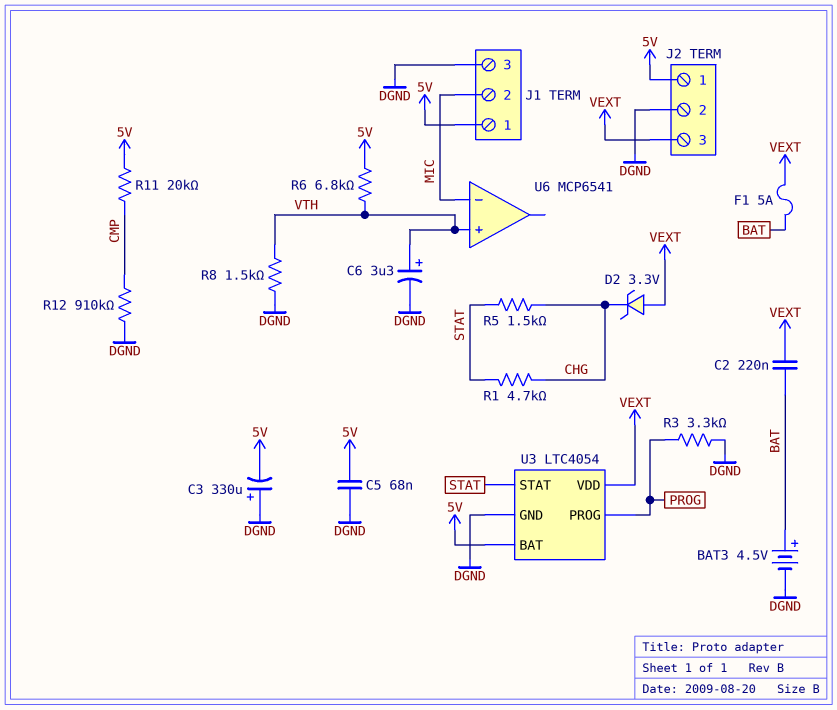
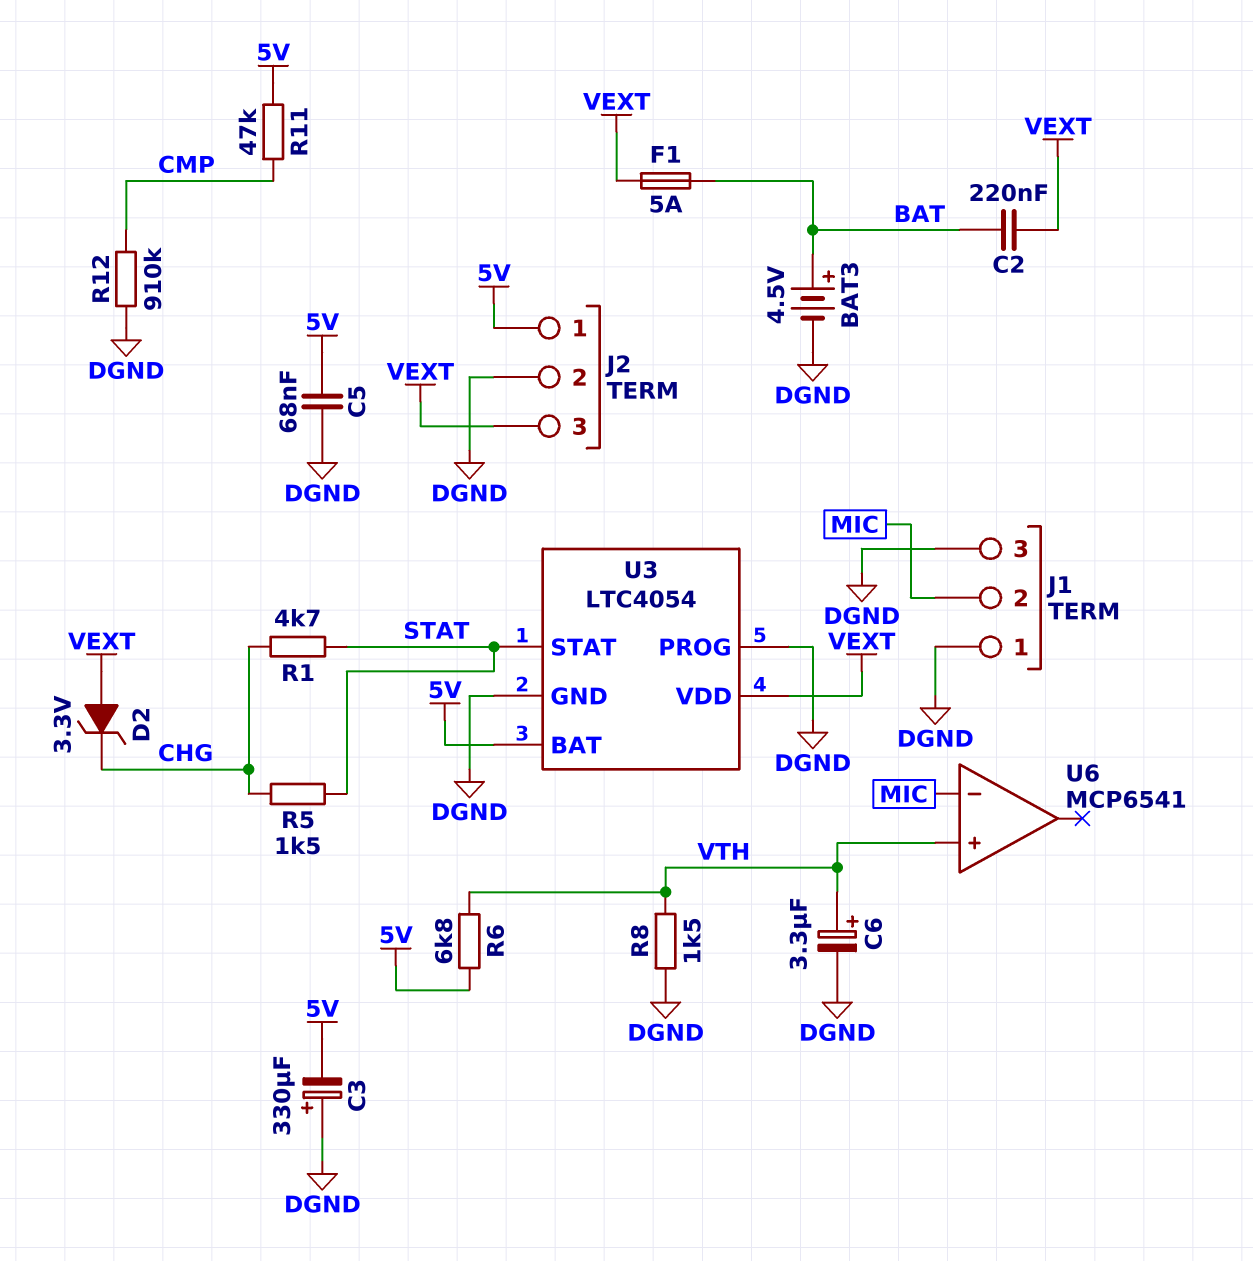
J1 pin 1: 5V -> DGND
R3: 3.3k (DGND, PROG) -> none
R11: 20k (5V, CMP) -> 47k (5V, CMP)
U3 pin PROG: PROG -> DGND

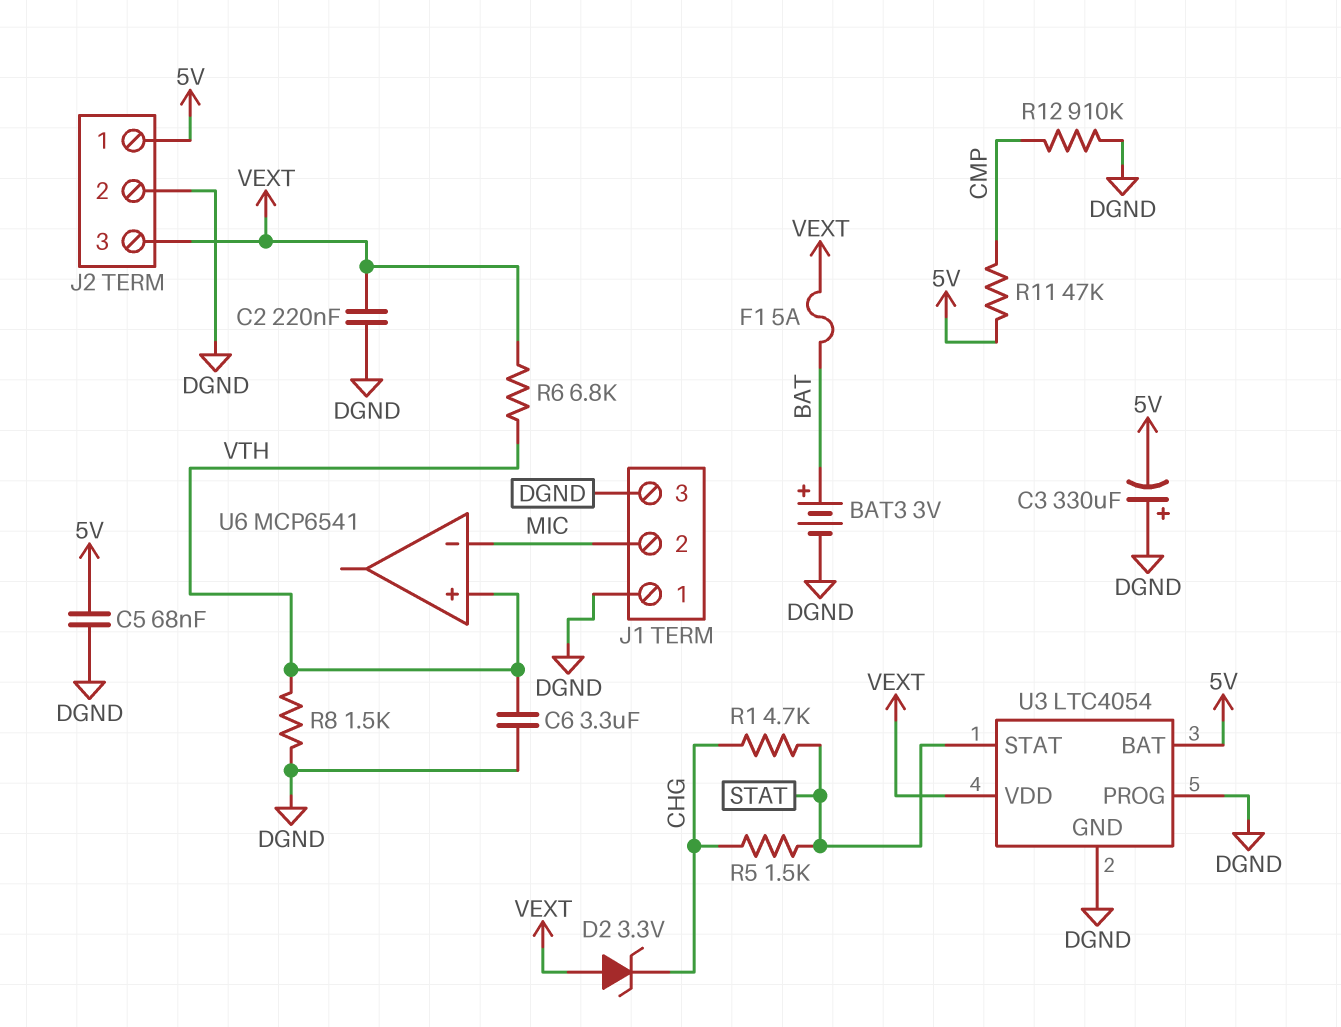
BAT3: 4.5V (plus BAT, minus DGND) -> 3V (plus BAT, minus DGND)
C2: 220nF (BAT, VEXT) -> 220nF (DGND, VEXT)
C6: 3.3uF (plus VTH, minus DGND) -> 3.3uF (DGND, VTH)
R6: 6.8k (5V, VTH) -> 6.8k (VEXT, VTH)

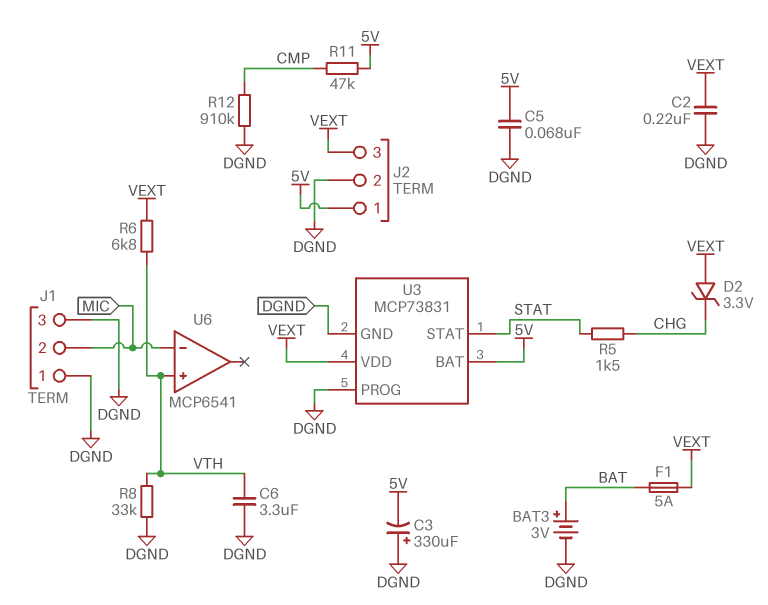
R1: 4.7k (CHG, STAT) -> none
R8: 1.5k (DGND, VTH) -> 33k (DGND, VTH)
U3: LTC4054 -> MCP73831

